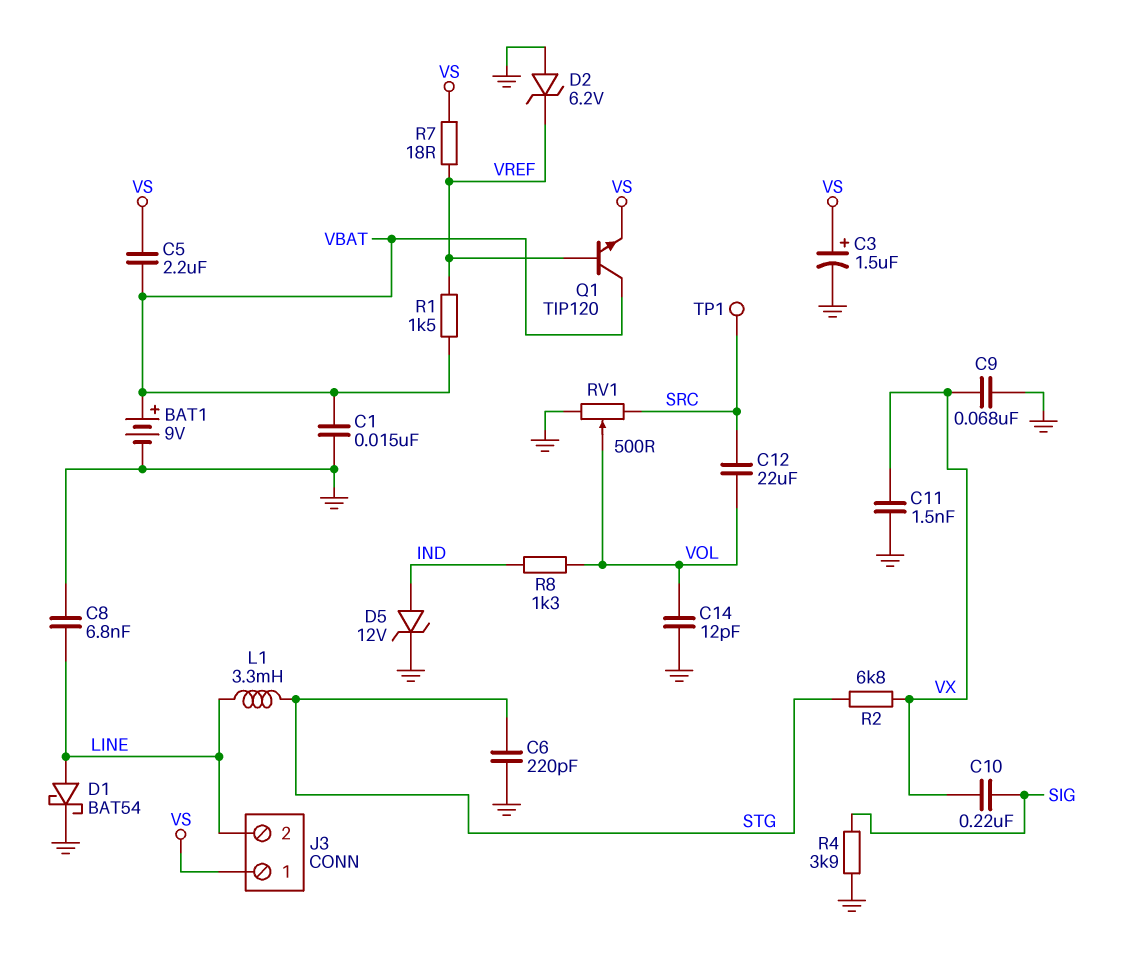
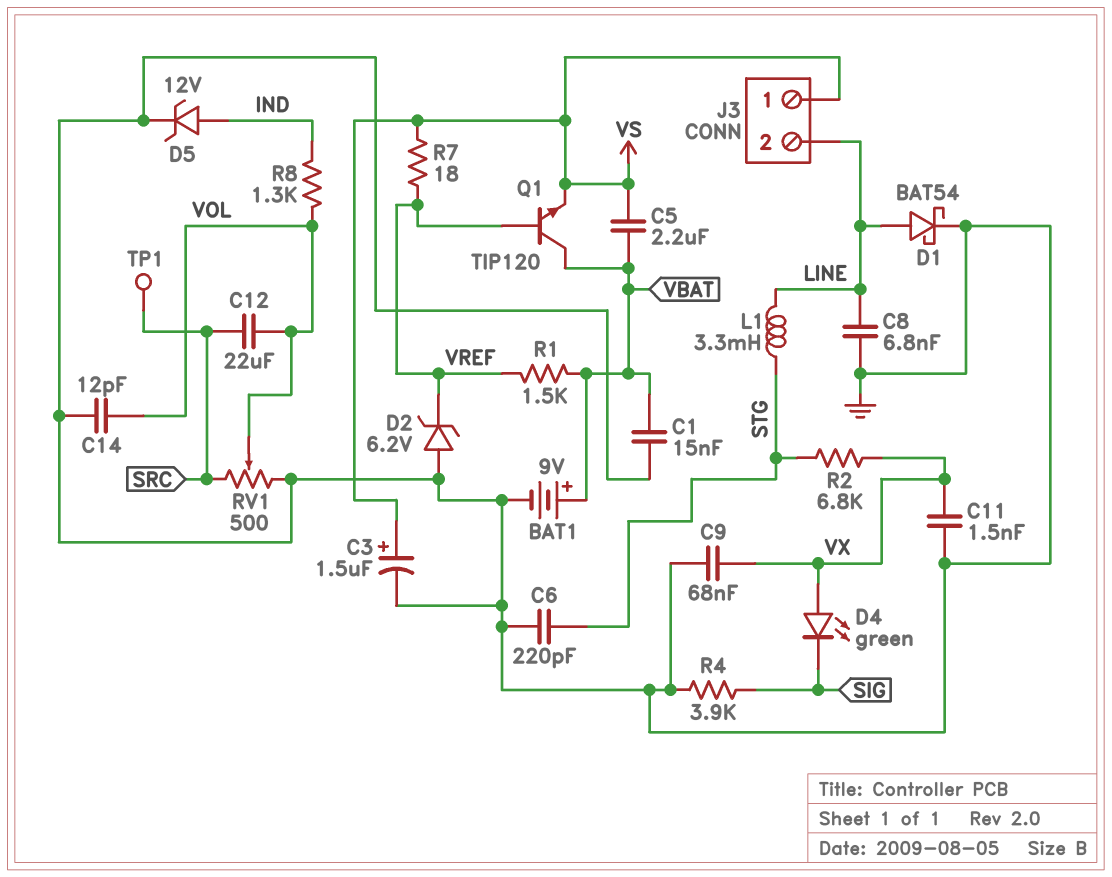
C10: 220nF (SIG, VX) -> none
D4: none -> LED green (A VX, K SIG)

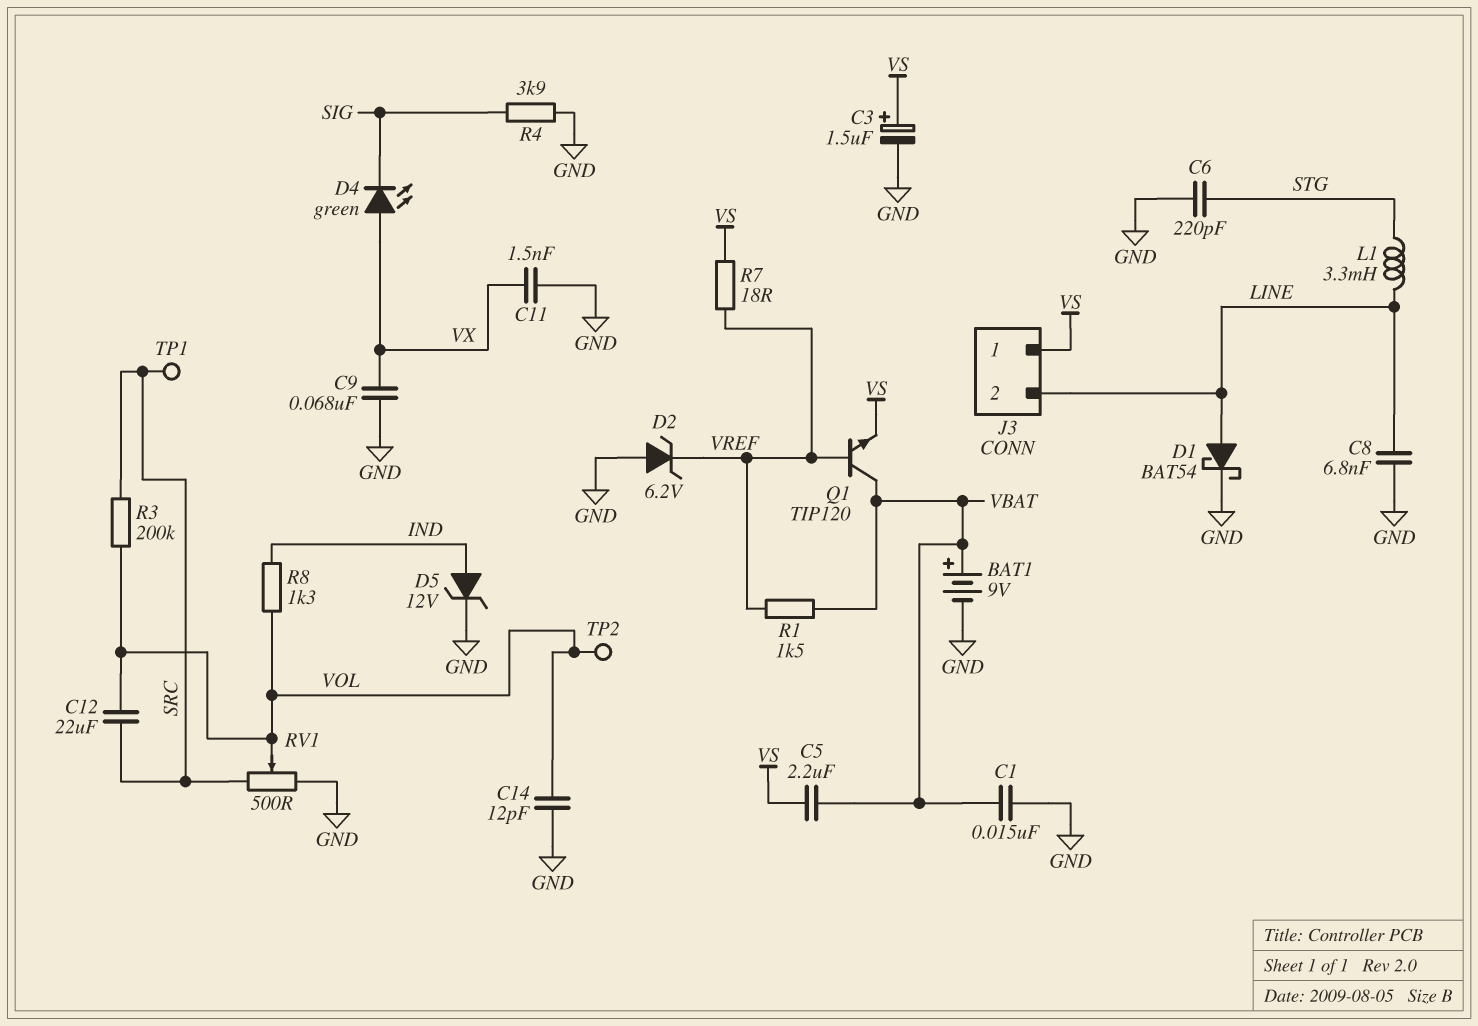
R2: 6.8k (STG, VX) -> none
R3: none -> 200k (SRC, VOL)
TP2: none -> test point (VOL)

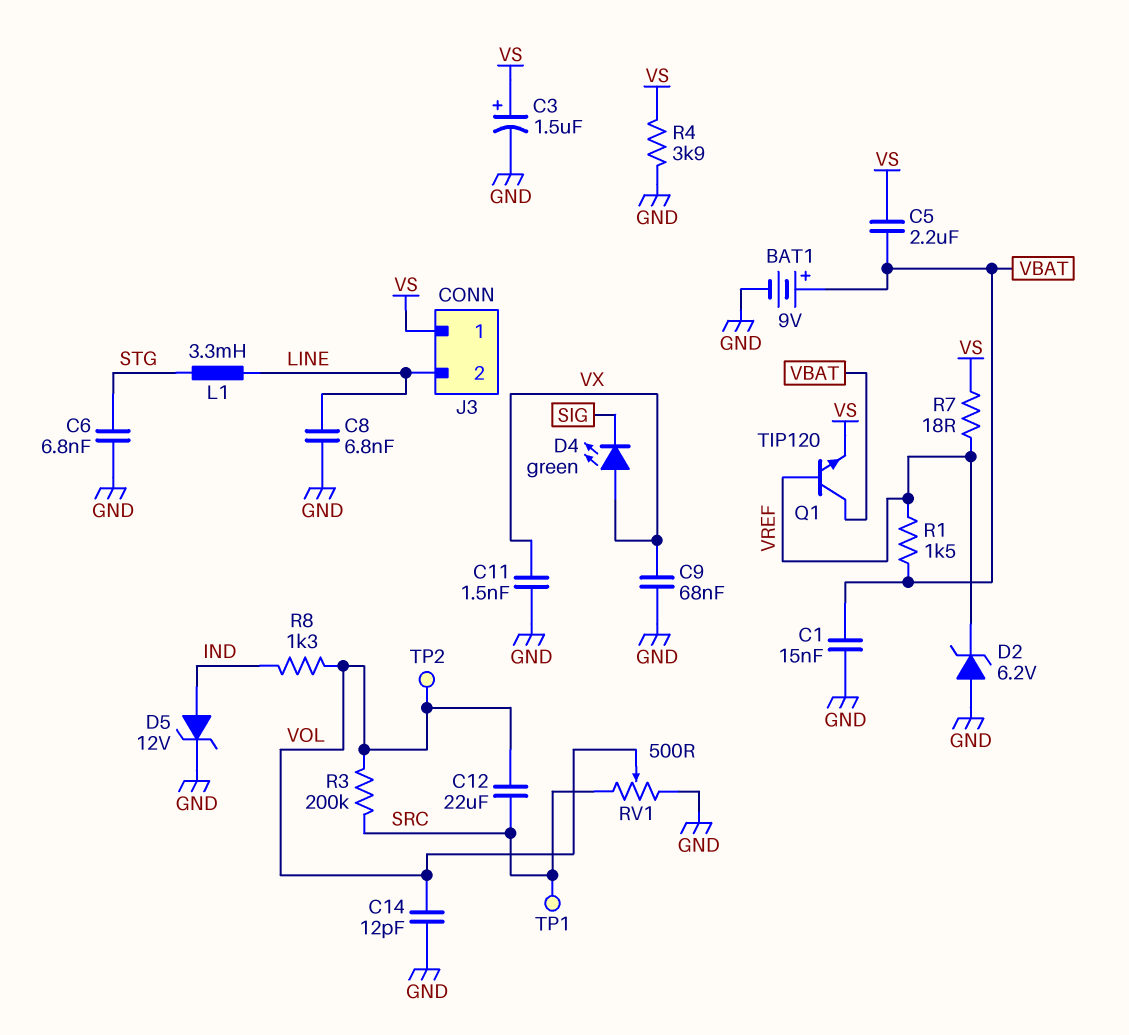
C6: 220pF (GND, STG) -> 6.8nF (GND, STG)
D1: schottky BAT54 (A LINE, K GND) -> none
R4: 3.9k (GND, SIG) -> 3.9k (GND, VS)

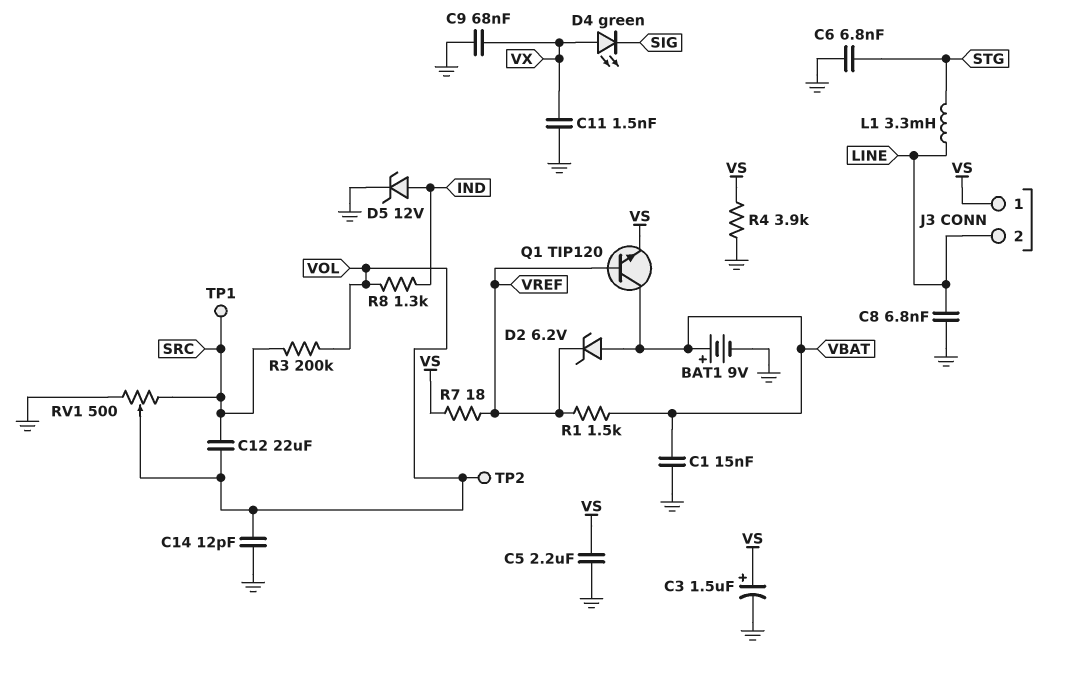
C5: 2.2uF (VBAT, VS) -> 2.2uF (GND, VS)
D2: zener 6.2V (A GND, K VREF) -> zener 6.2V (A VBAT, K VREF)

